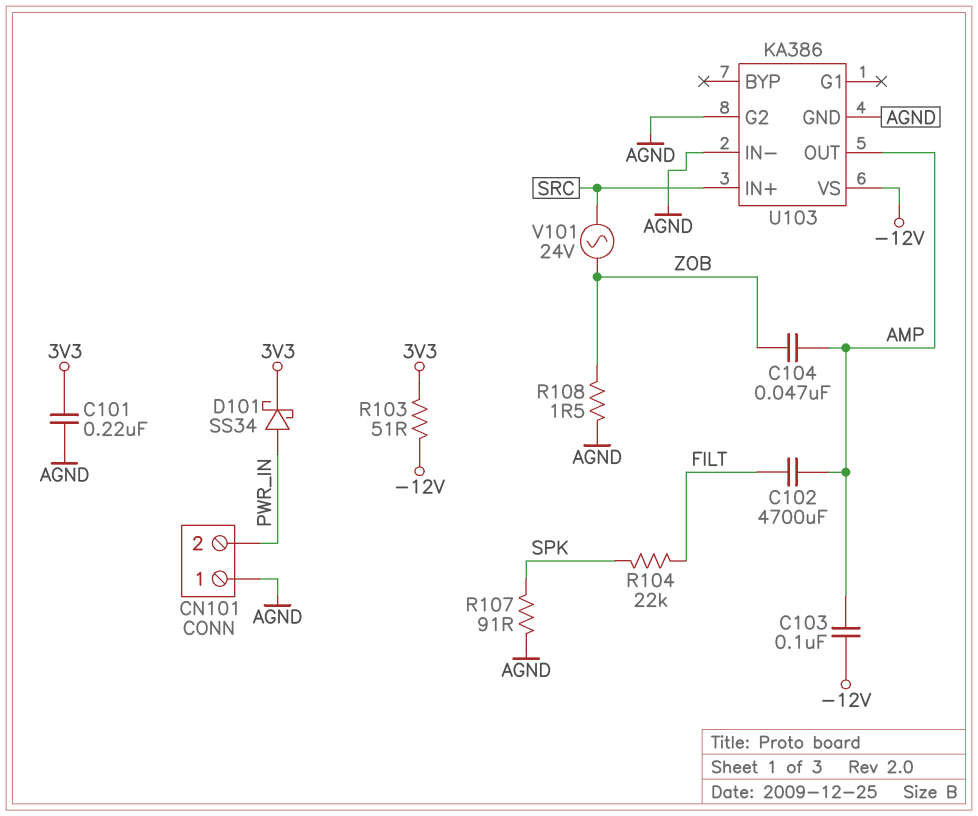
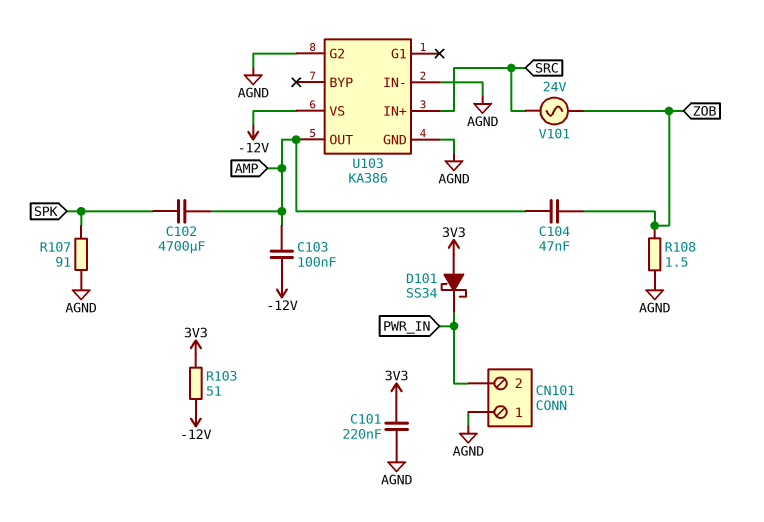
C102: 4700uF (AMP, FILT) -> 4700uF (AMP, SPK)
D101: schottky SS34 (A PWR_IN, K 3V3) -> schottky SS34 (A 3V3, K PWR_IN)
R104: 22k (FILT, SPK) -> none

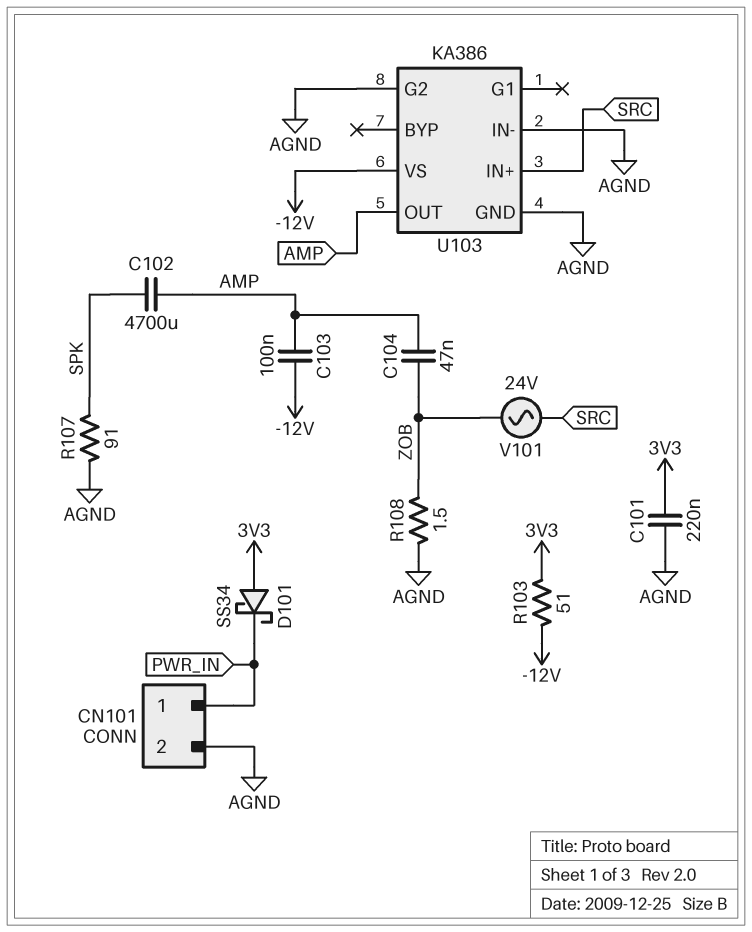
CN101 pin 1: AGND -> PWR_IN
CN101 pin 2: PWR_IN -> AGND

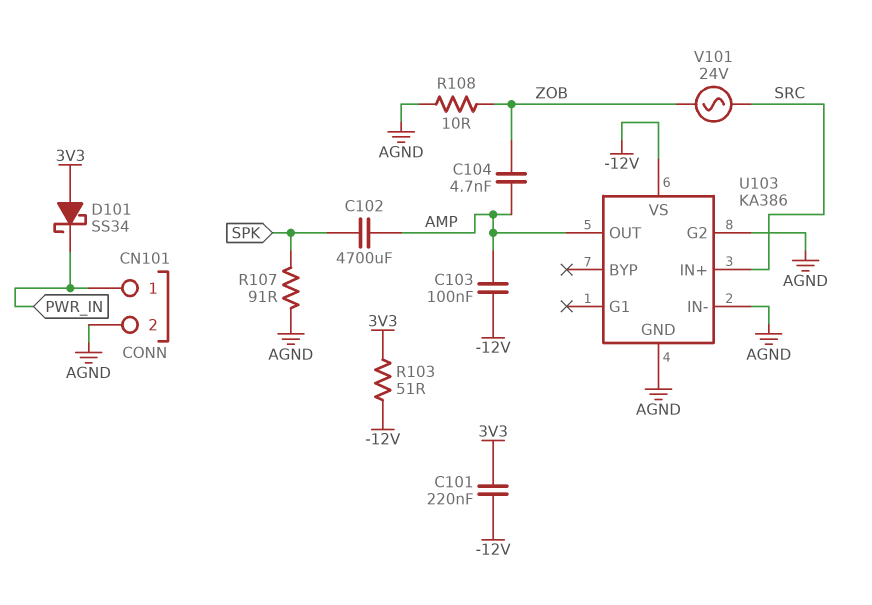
C101: 220nF (3V3, AGND) -> 220nF (-12V, 3V3)
C104: 47nF (AMP, ZOB) -> 4.7nF (AMP, ZOB)
R108: 1.5 (AGND, ZOB) -> 10 (AGND, ZOB)

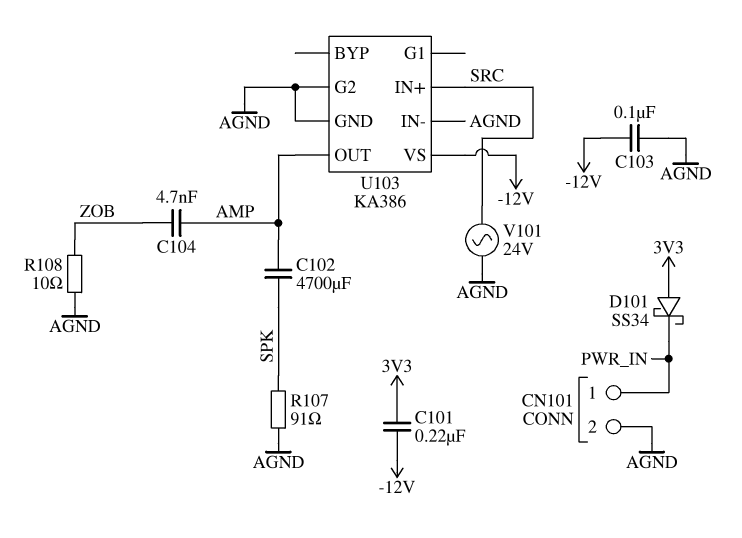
C103: 100nF (-12V, AMP) -> 100nF (-12V, AGND)
R103: 51 (-12V, 3V3) -> none
V101: AC 24V (SRC, ZOB) -> AC 24V (AGND, SRC)

